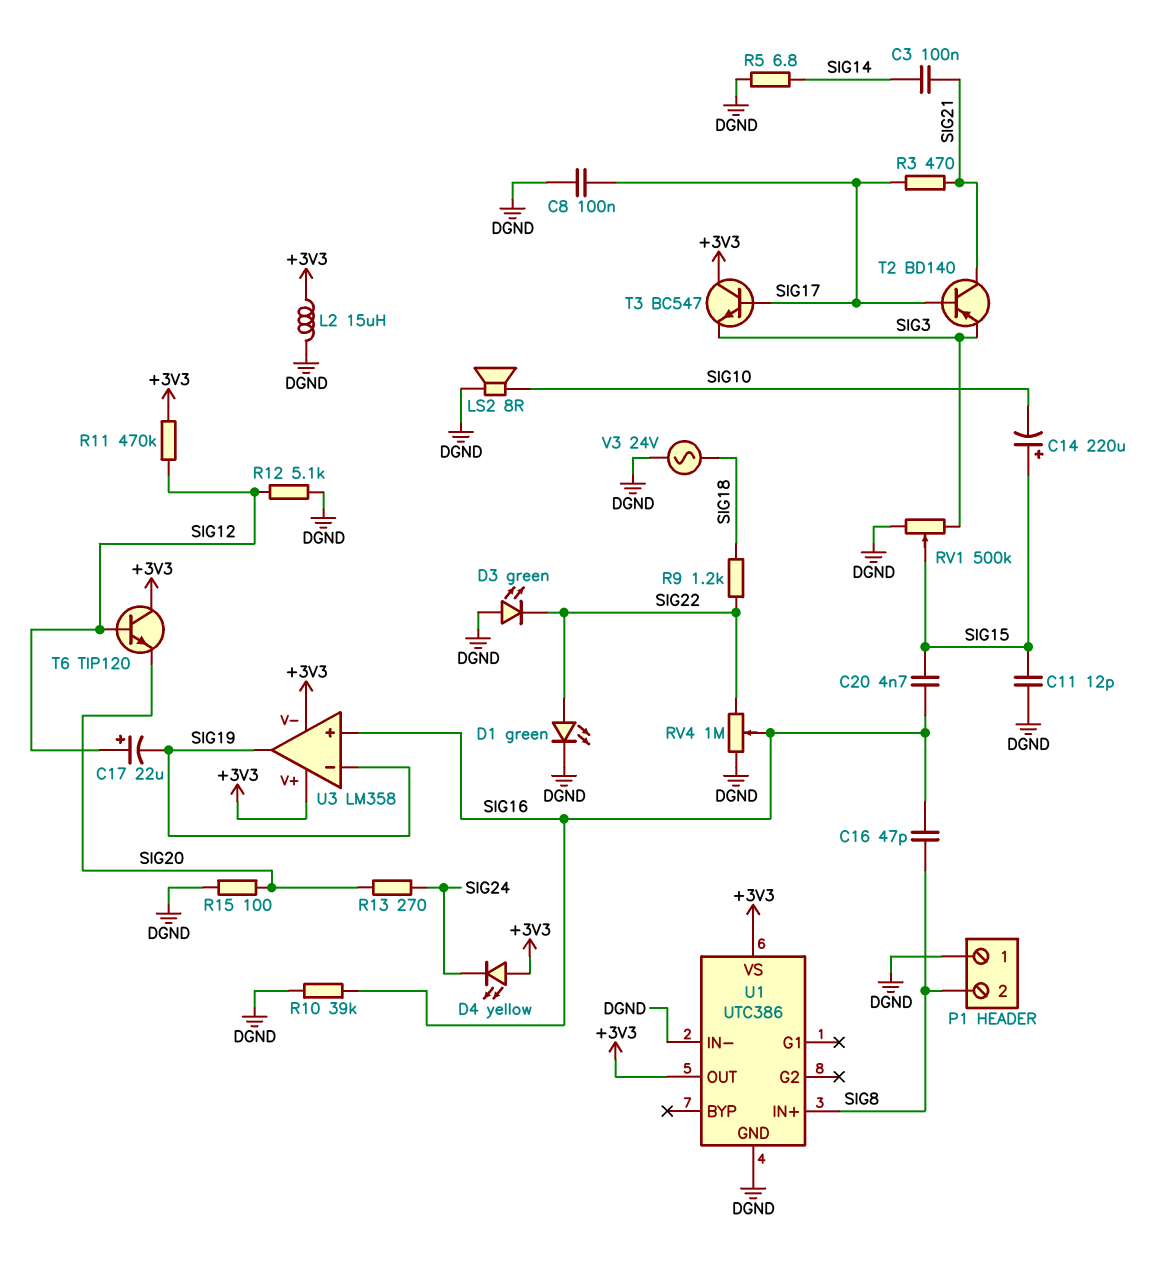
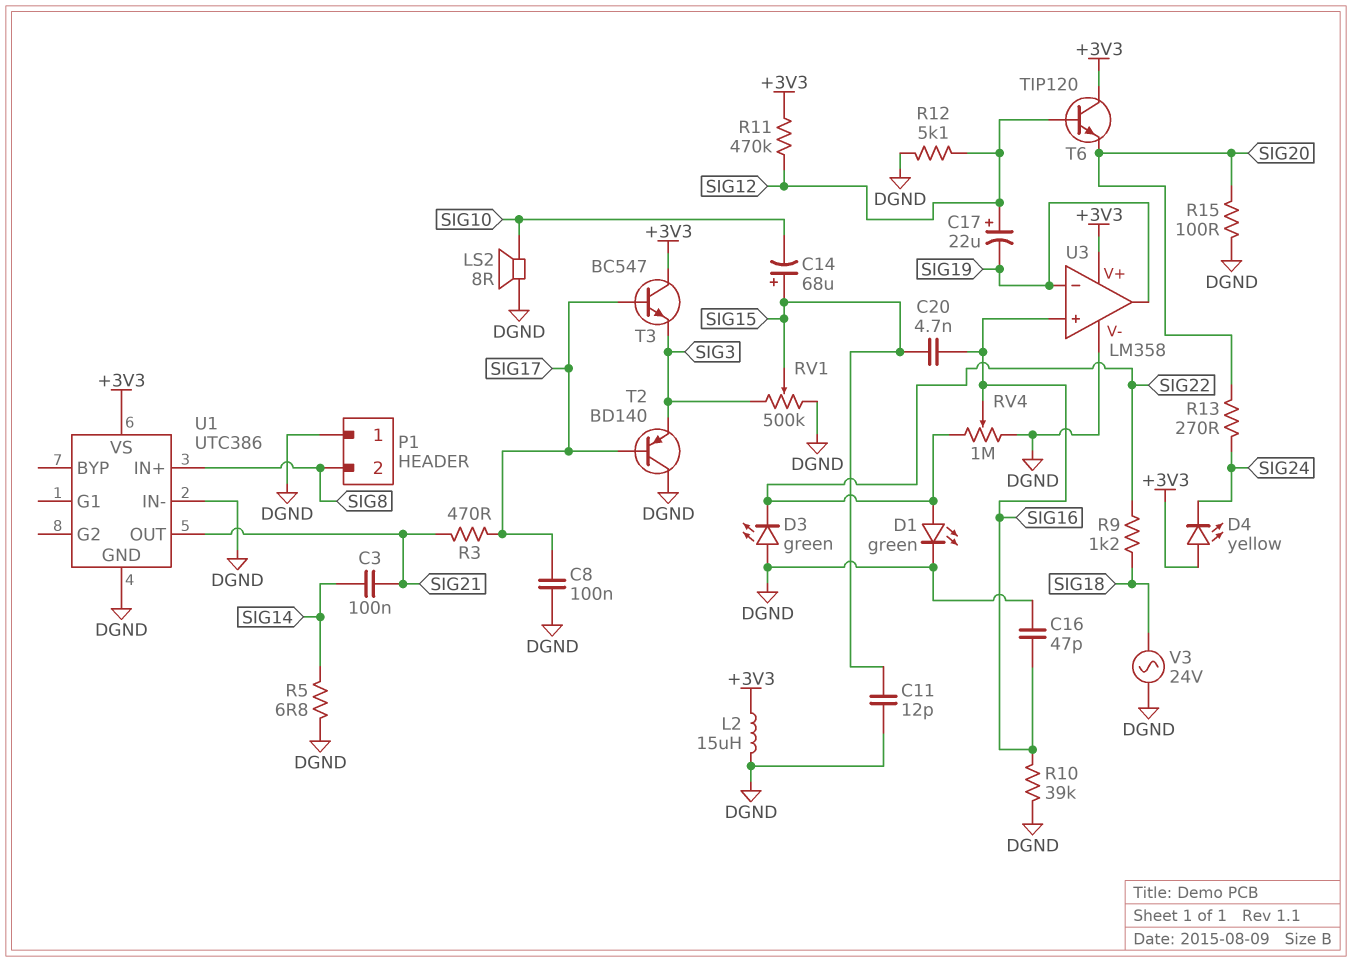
C14: 220uF (plus SIG15, minus SIG10) -> 68uF (plus SIG15, minus SIG10)
C16: 47pF (SIG8, SIG16) -> 47pF (DGND, SIG16)
T2: PNP BD140 (B SIG17, C SIG21, E SIG3) -> PNP BD140 (B SIG17, C DGND, E SIG3)
U1 pin OUT: +3V3 -> SIG21
U3 pin V-: +3V3 -> DGND

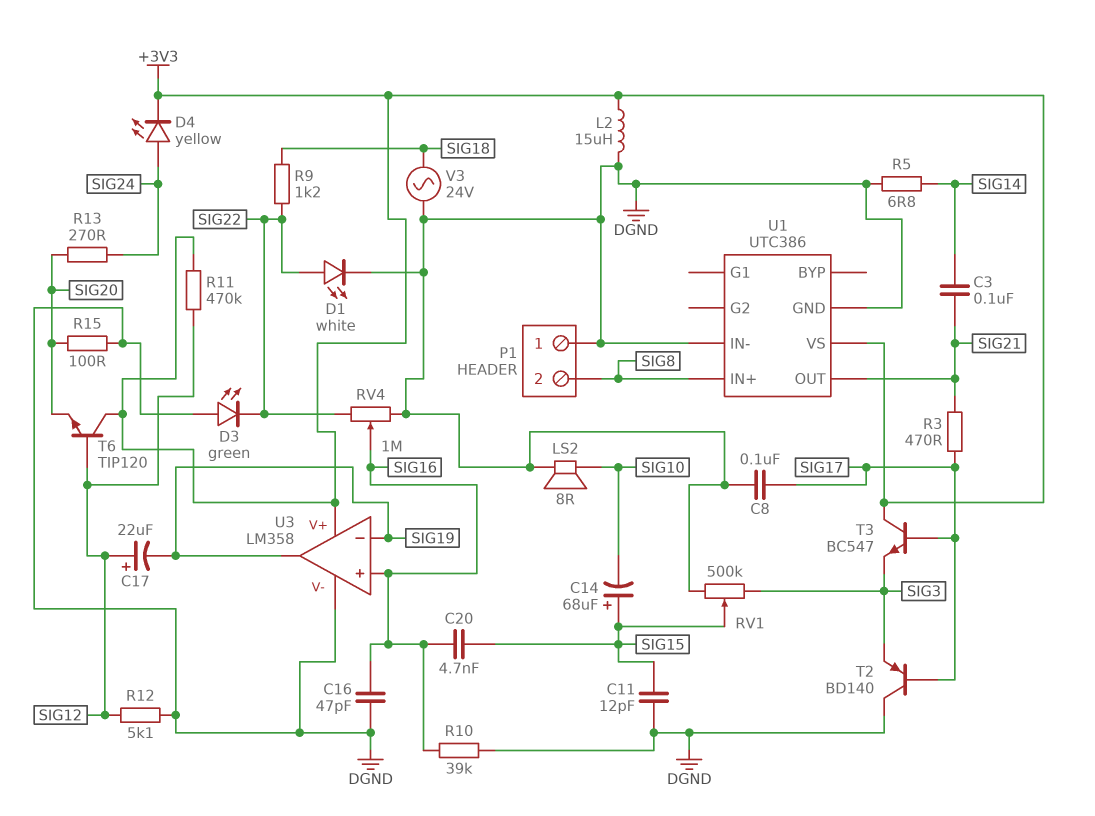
D1: LED green (A SIG22, K DGND) -> LED white (A SIG22, K DGND)
D4: LED yellow (A +3V3, K SIG24) -> LED yellow (A SIG24, K +3V3)

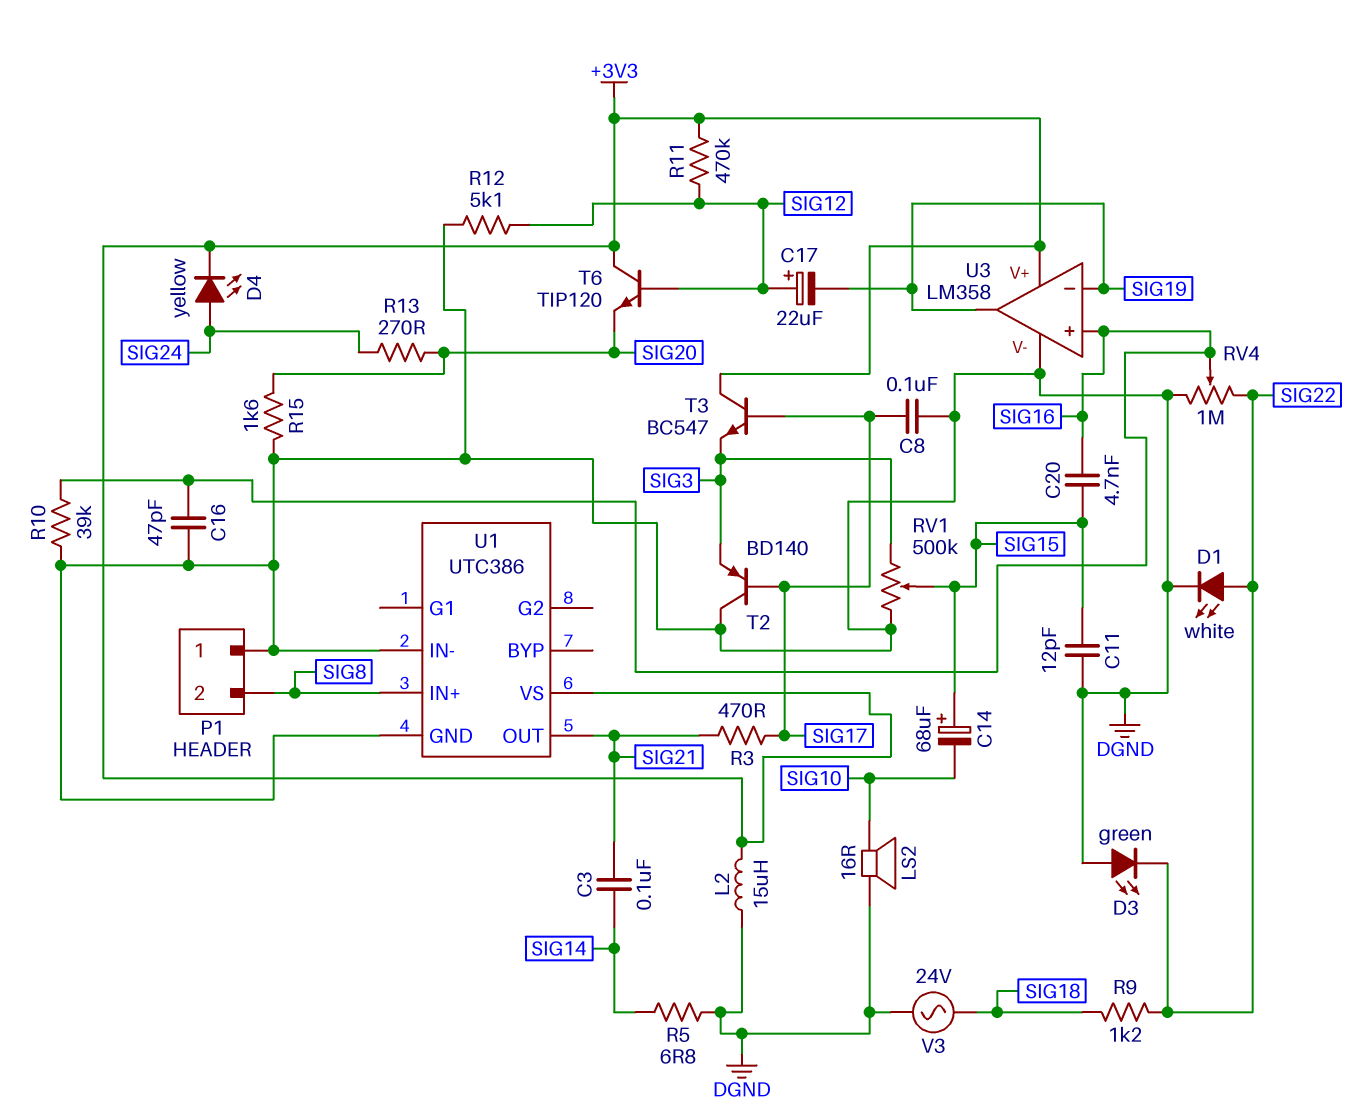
LS2: speaker 8R (DGND, SIG10) -> speaker 16R (DGND, SIG10)
R15: 100 (DGND, SIG20) -> 1.6k (DGND, SIG20)

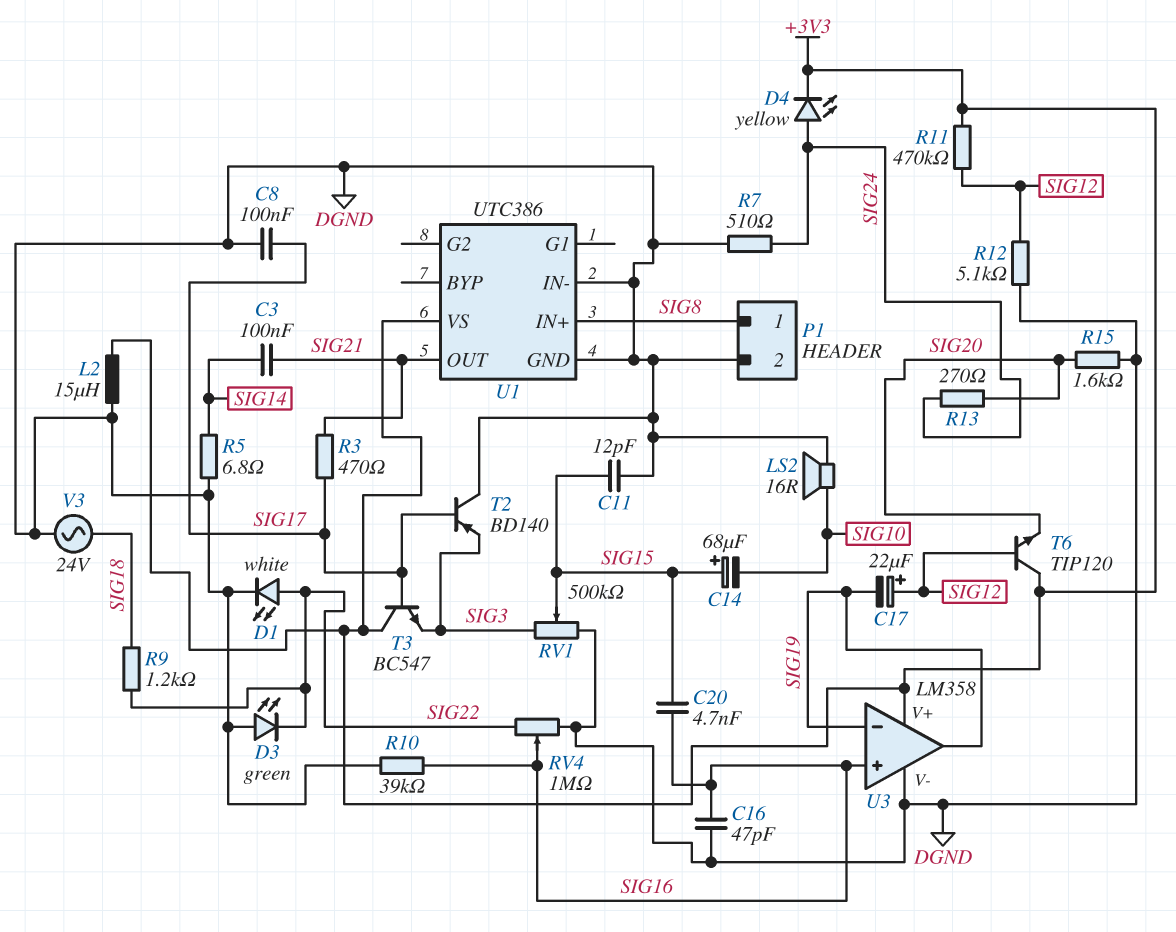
P1 pin 1: DGND -> SIG8
P1 pin 2: SIG8 -> DGND
R7: none -> 510 (DGND, SIG24)

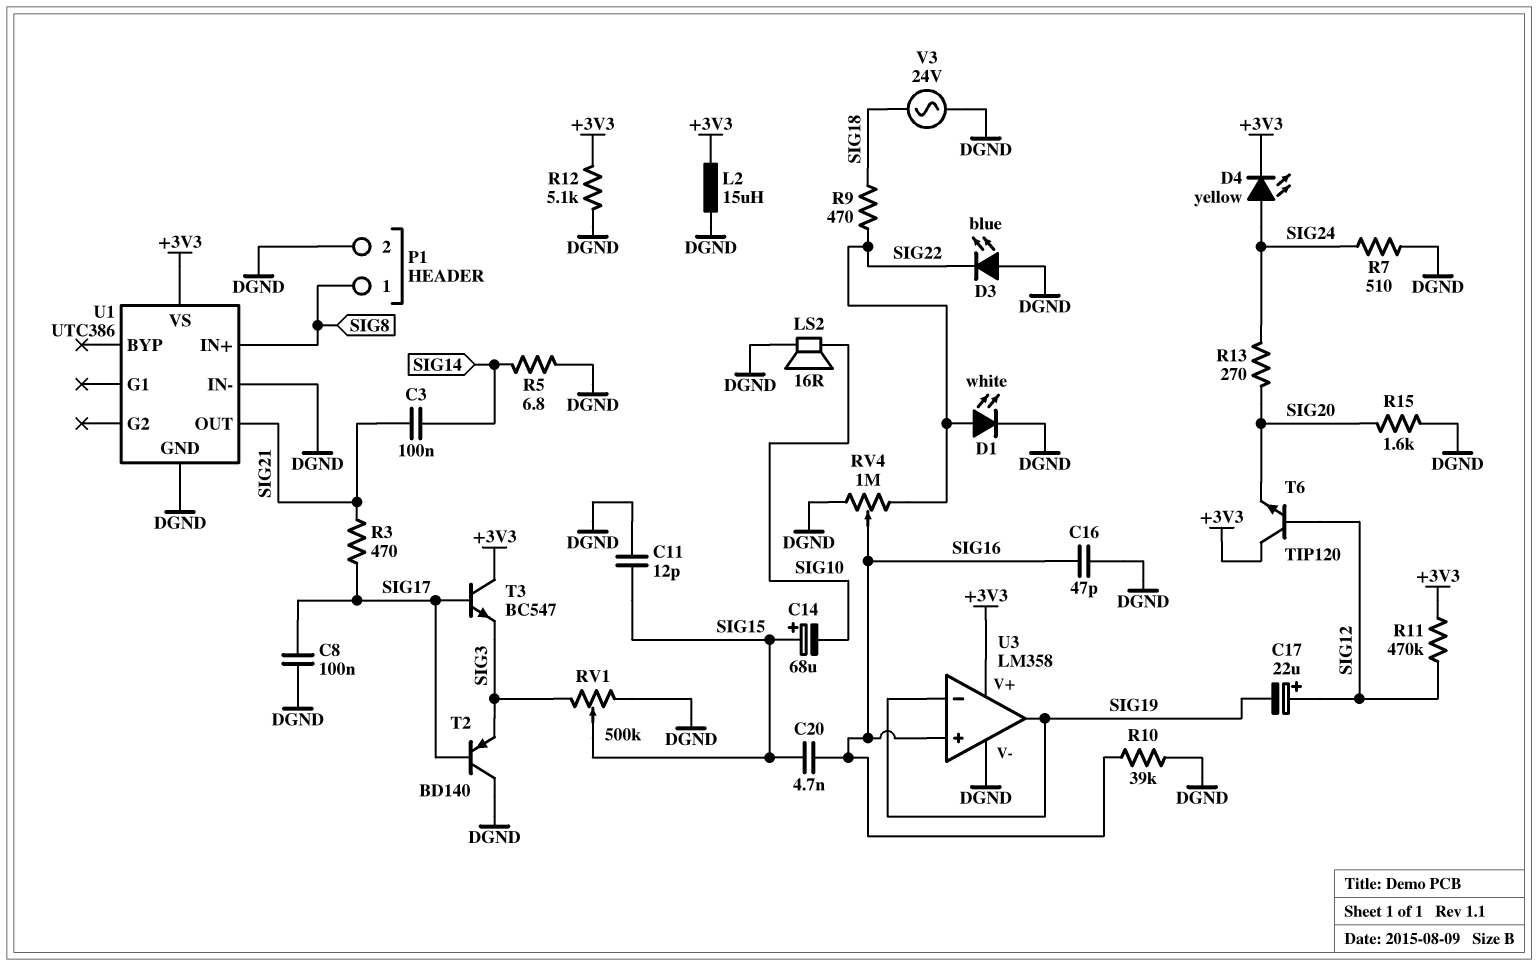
D3: LED green (A DGND, K SIG22) -> LED blue (A DGND, K SIG22)
R9: 1.2k (SIG18, SIG22) -> 470 (SIG18, SIG22)
R12: 5.1k (DGND, SIG12) -> 5.1k (+3V3, DGND)

